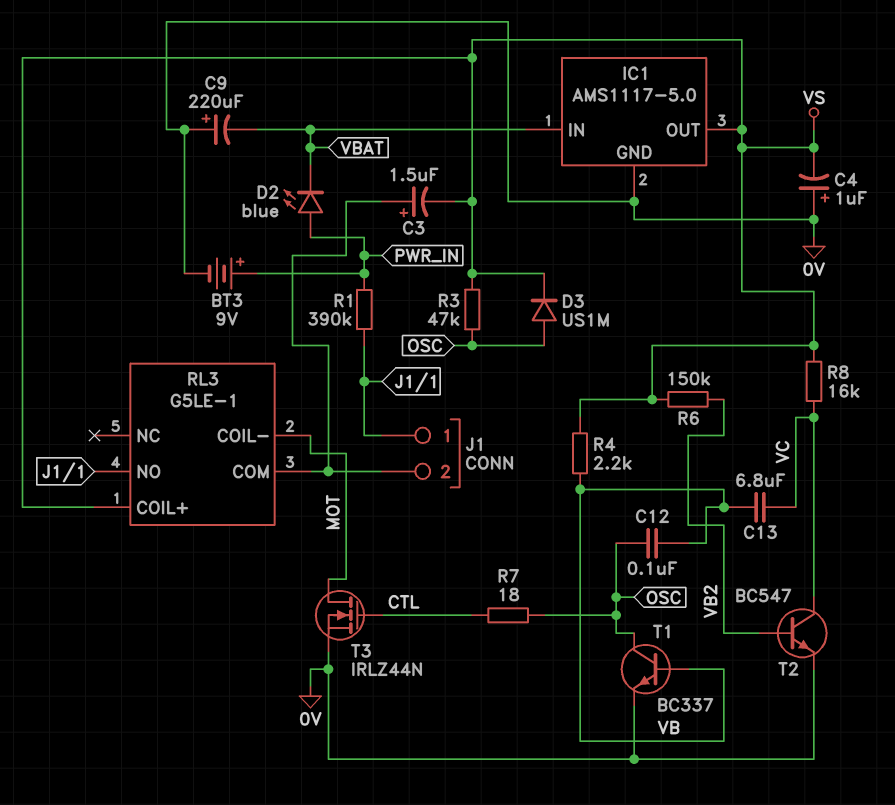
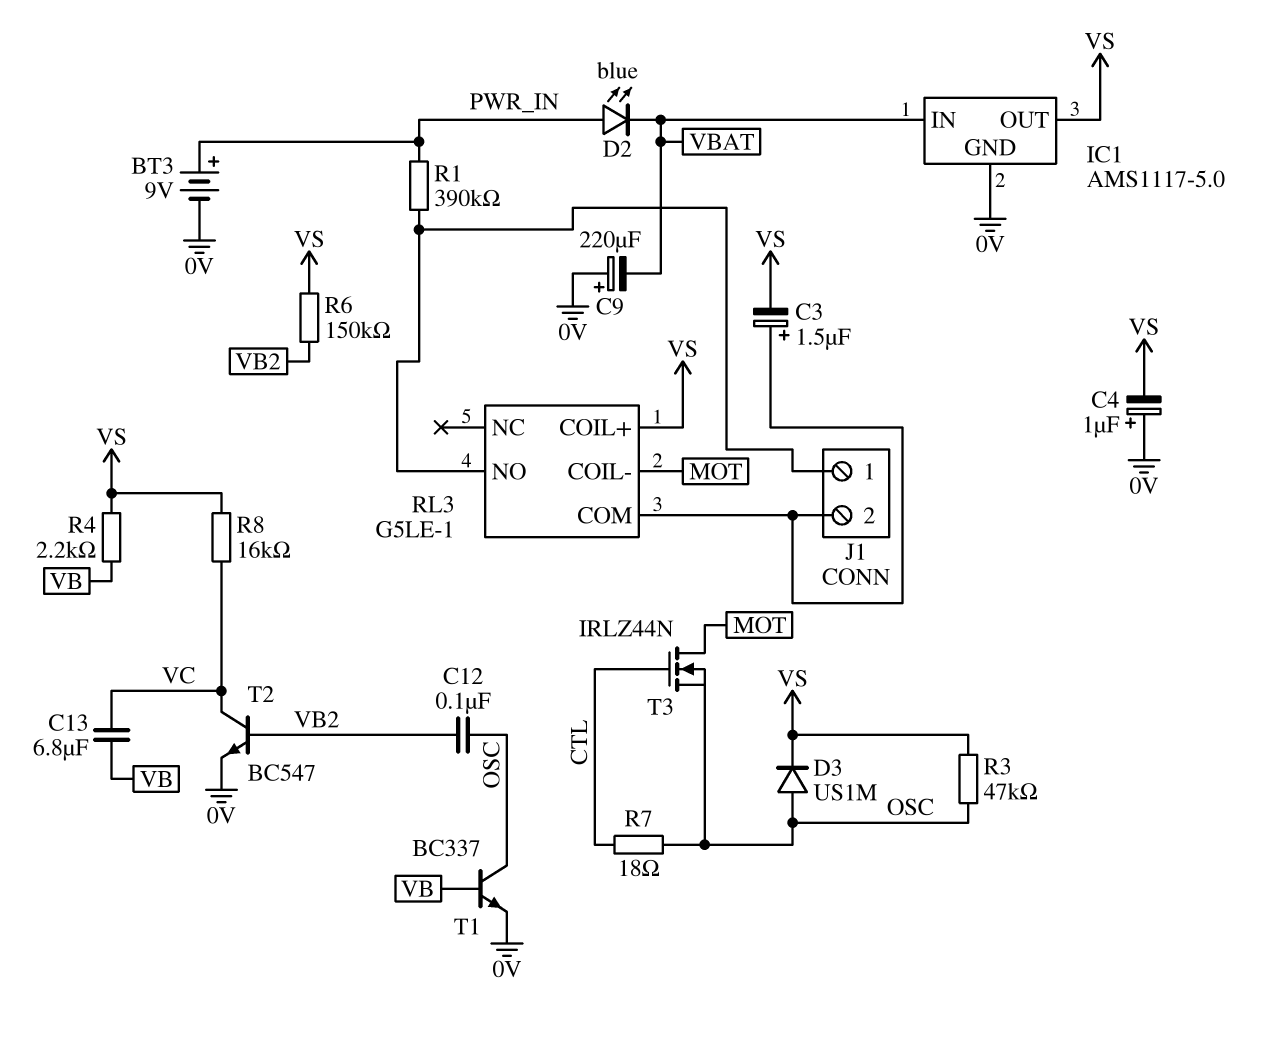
C12: 100nF (OSC, VB) -> 100nF (OSC, VB2)
T3: NMOS IRLZ44N (G CTL, D MOT, S 0V) -> NMOS IRLZ44N (G CTL, D MOT, S OSC)

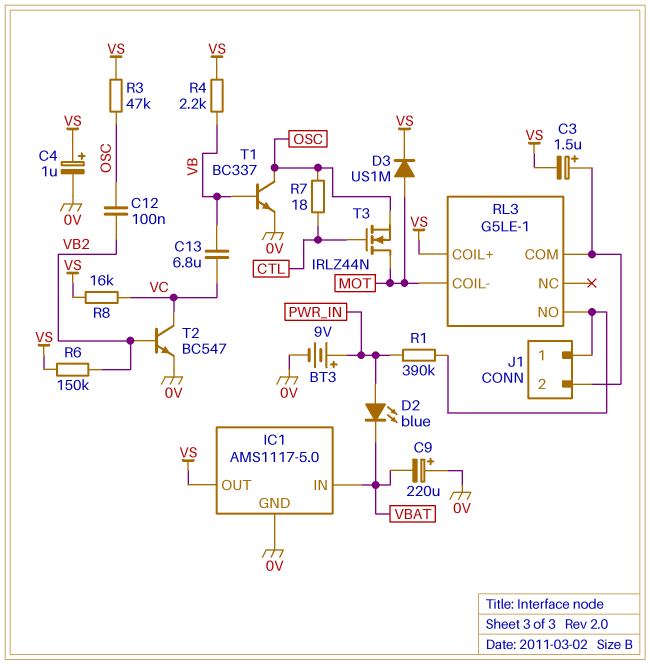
C4: 1uF (plus 0V, minus VS) -> 1uF (plus VS, minus 0V)
D3: diode US1M (A OSC, K VS) -> diode US1M (A MOT, K VS)

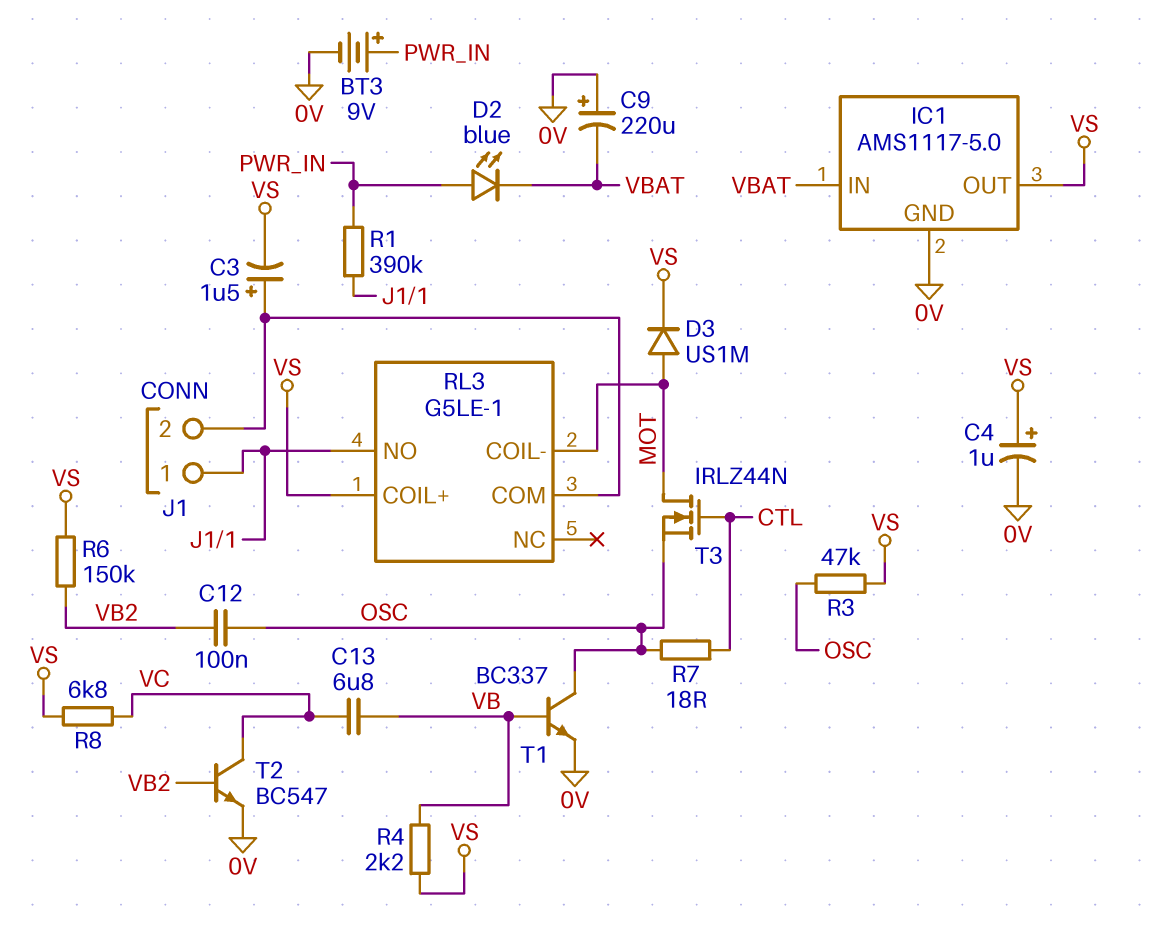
R8: 16k (VC, VS) -> 6.8k (VC, VS)

